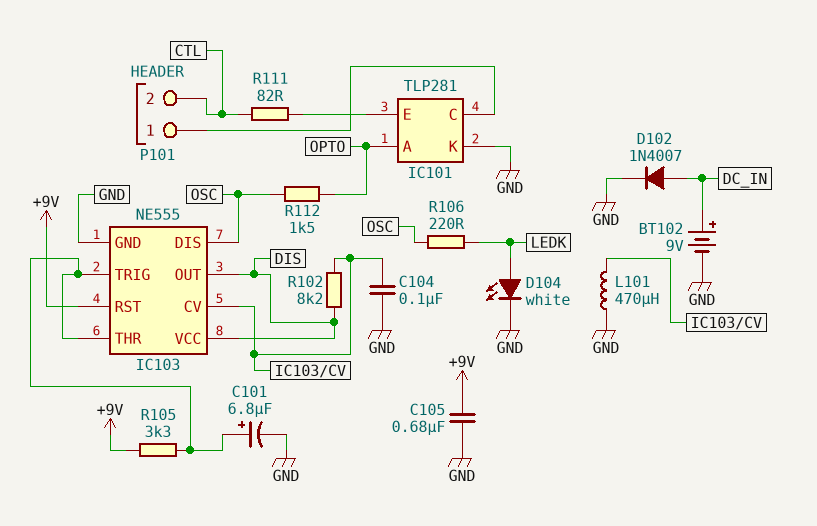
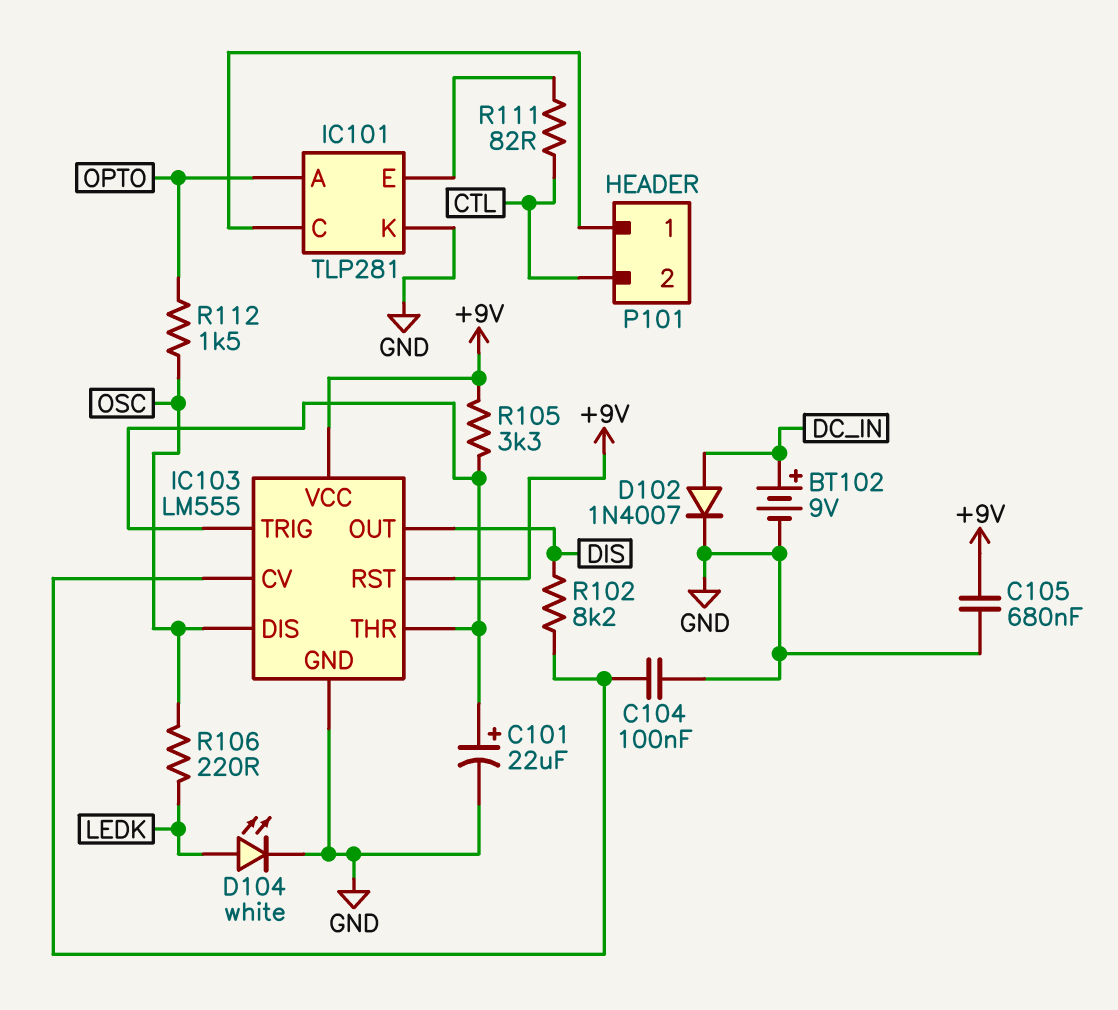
C101: 6.8uF (plus IC103/THR, minus GND) -> 22uF (plus IC103/THR, minus GND)
IC103: NE555 -> LM555
IC103 pin VCC: DIS -> +9V
L101: 470uH (GND, IC103/CV) -> none

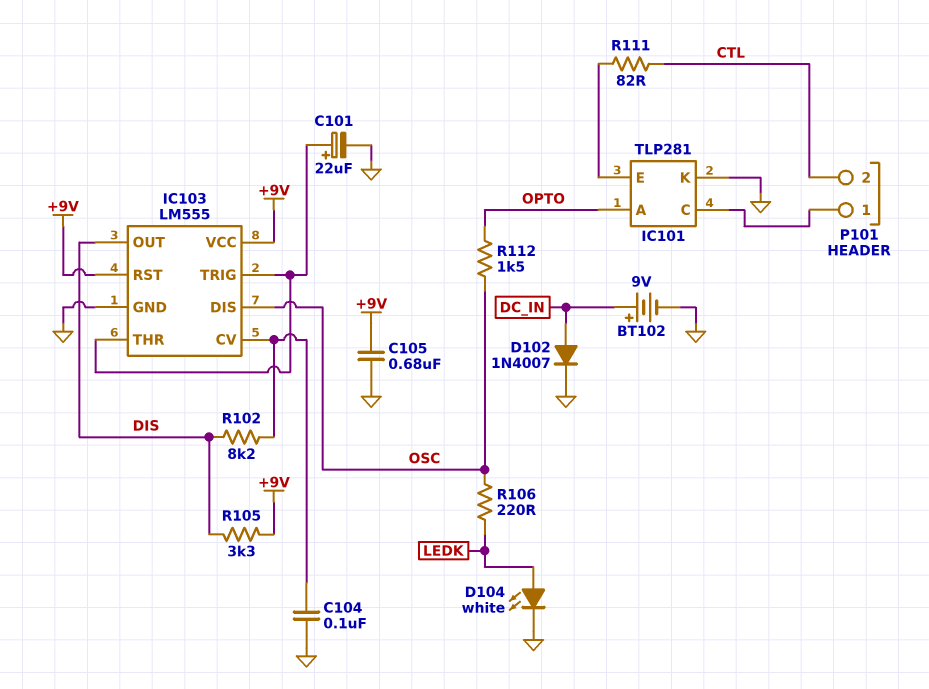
R105: 3.3k (+9V, IC103/THR) -> 3.3k (+9V, DIS)

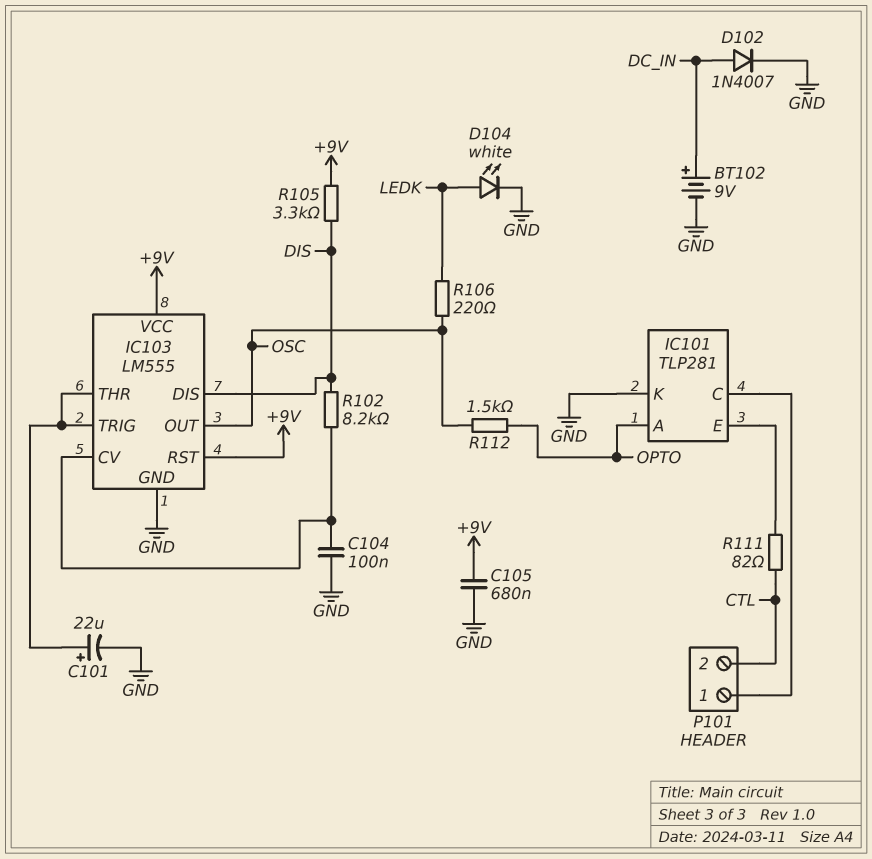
IC103 pin DIS: OSC -> DIS
IC103 pin OUT: DIS -> OSC

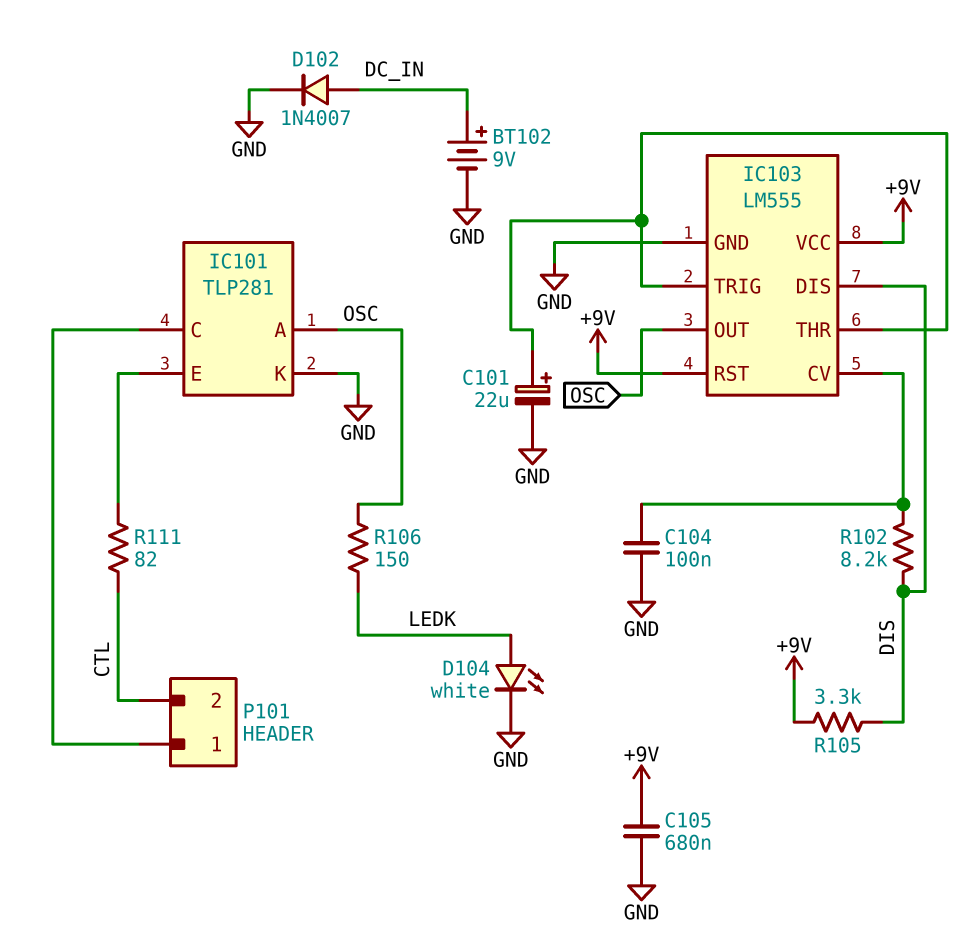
IC101 pin A: OPTO -> OSC
R106: 220 (LEDK, OSC) -> 150 (LEDK, OSC)
R112: 1.5k (OPTO, OSC) -> none

